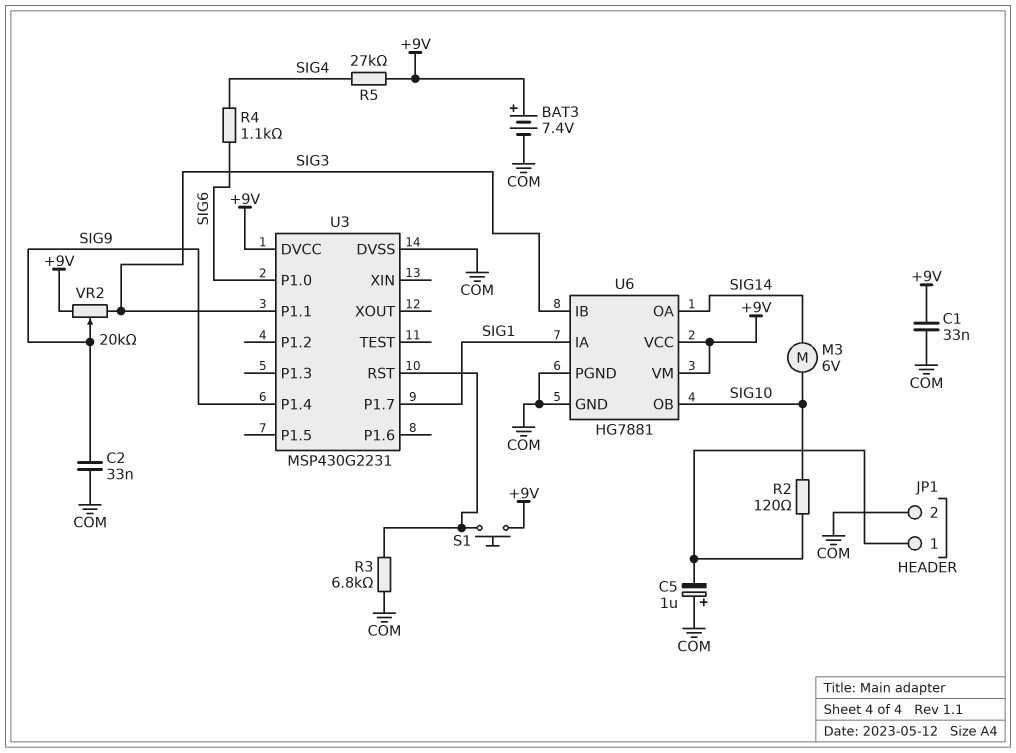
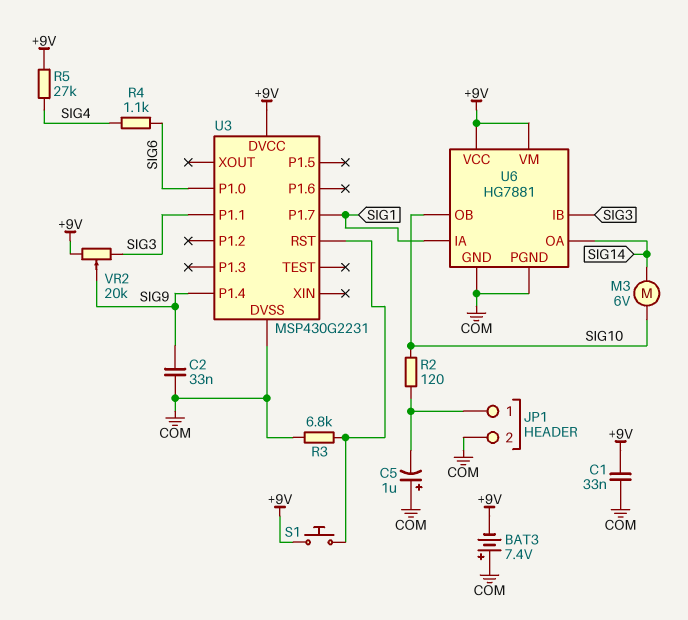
BAT3: 7.4V (plus +9V, minus COM) -> 7.4V (plus COM, minus +9V)

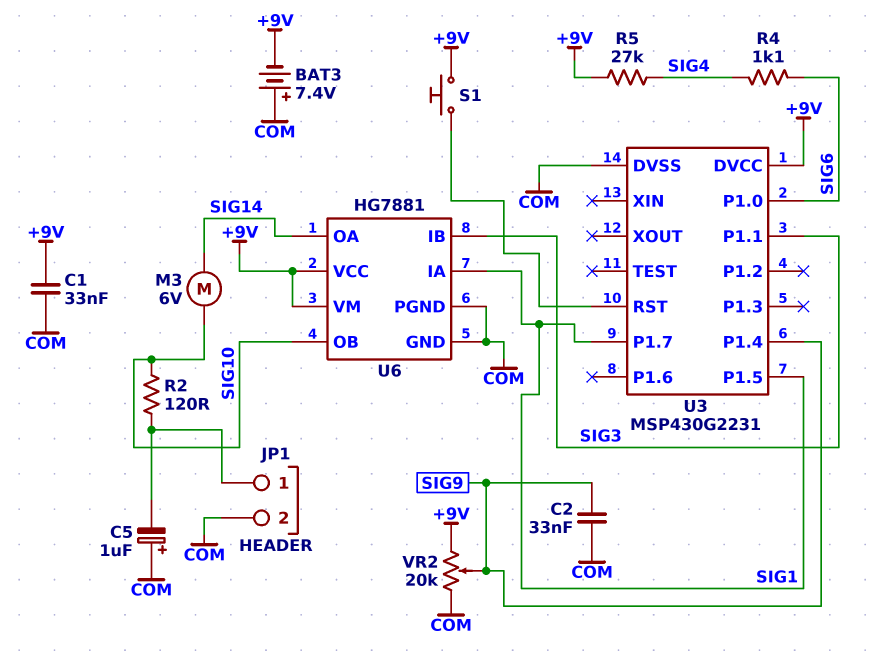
R3: 6.8k (COM, U3/RST) -> none
U3 pin P1.5: none -> SIG1
VR2: 20k (+9V, SIG3, wiper SIG9) -> 20k (+9V, COM, wiper SIG9)

